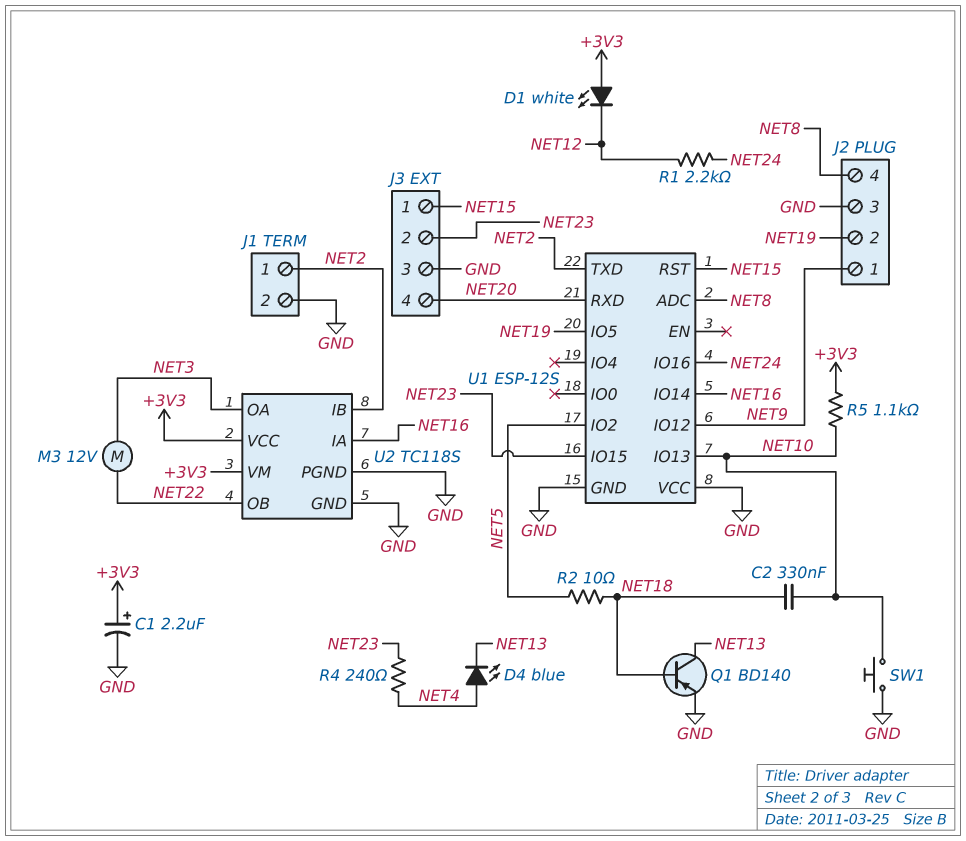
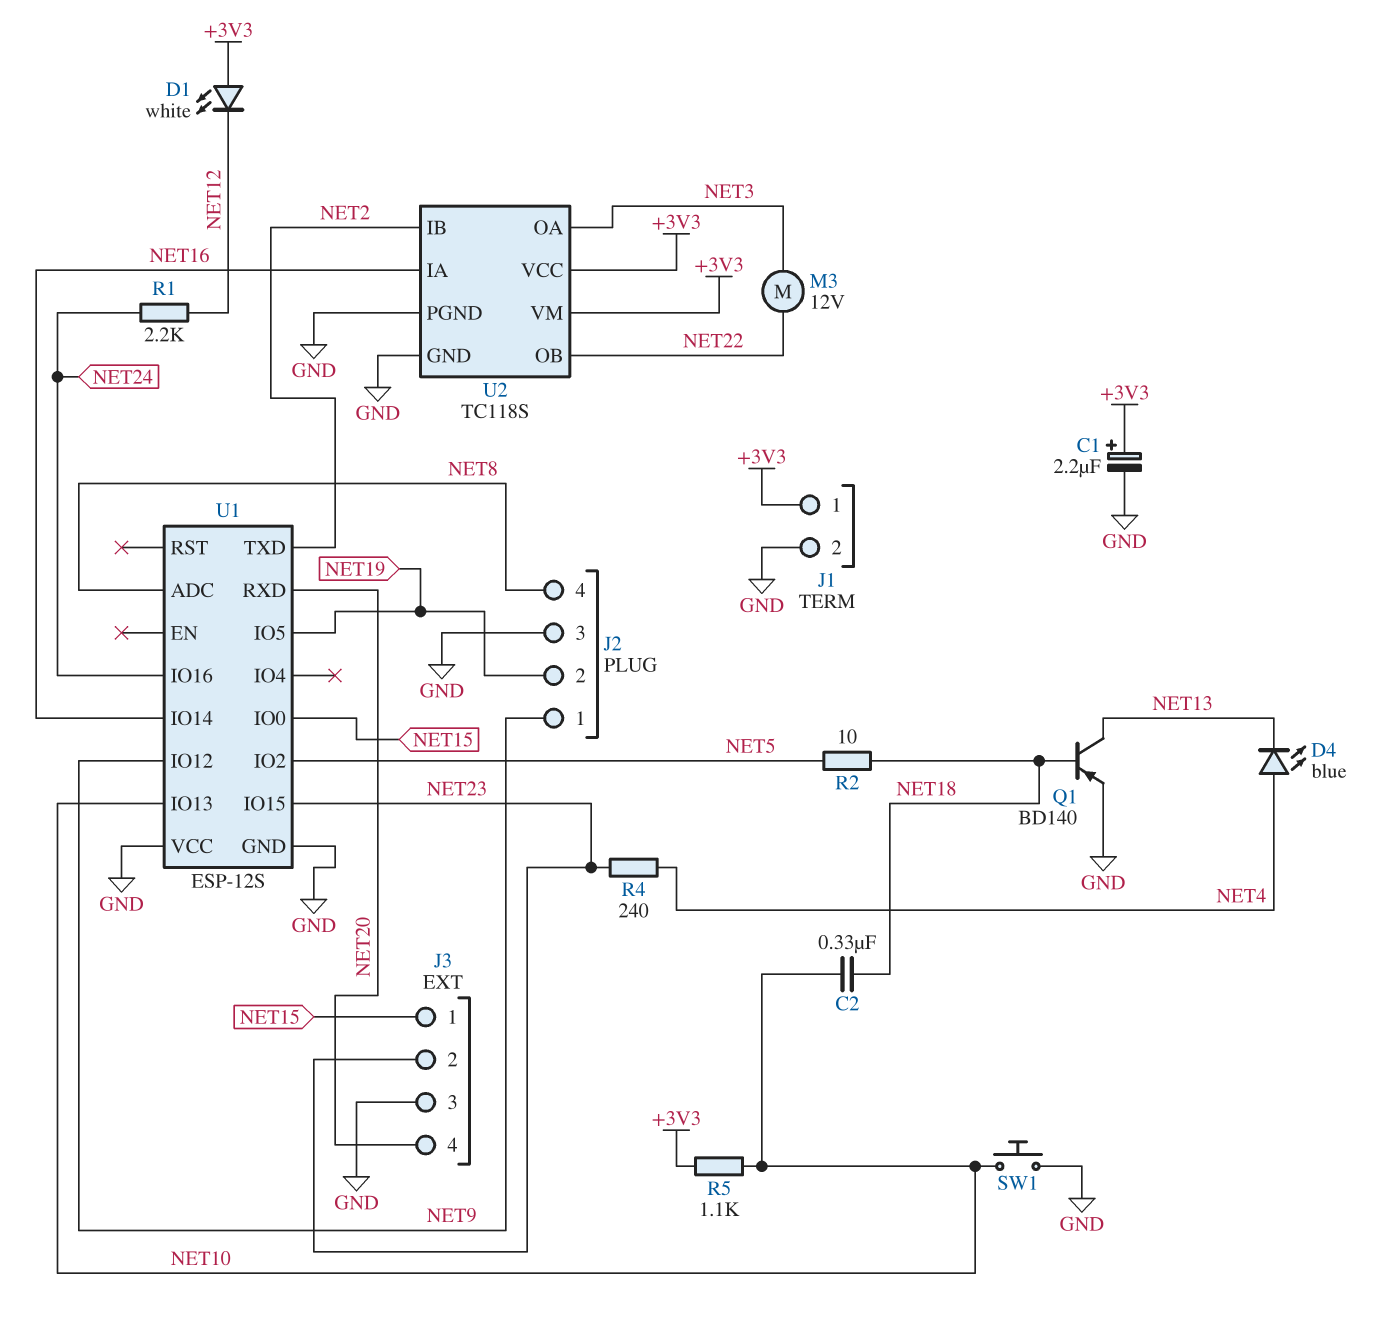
J1 pin 1: NET2 -> +3V3
U1 pin IO0: none -> NET15
U1 pin RST: NET15 -> none

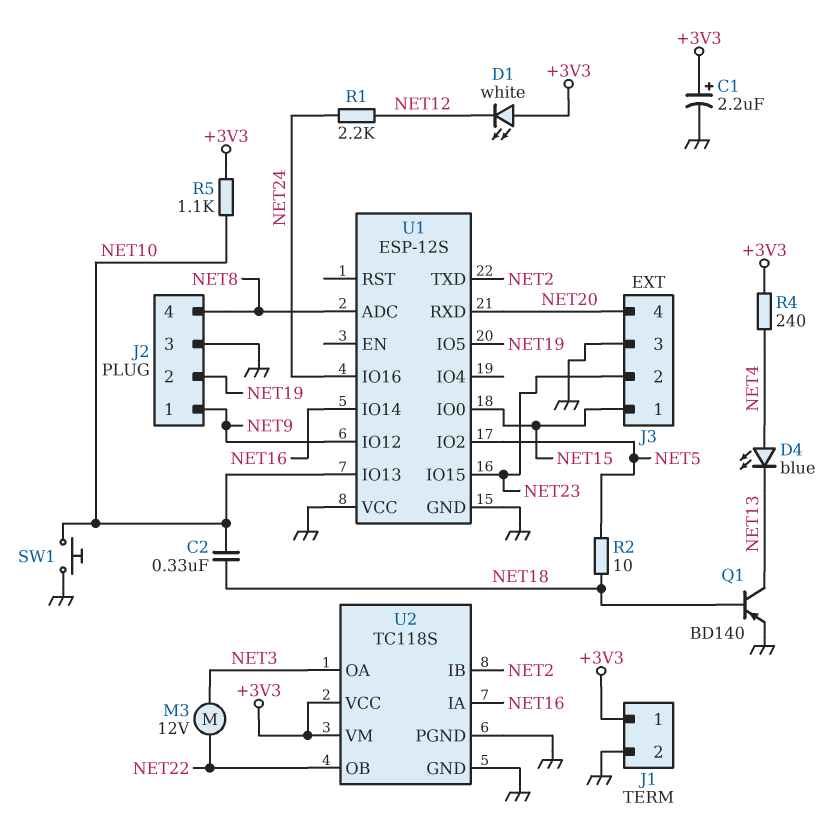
R4: 240 (NET4, NET23) -> 240 (+3V3, NET4)

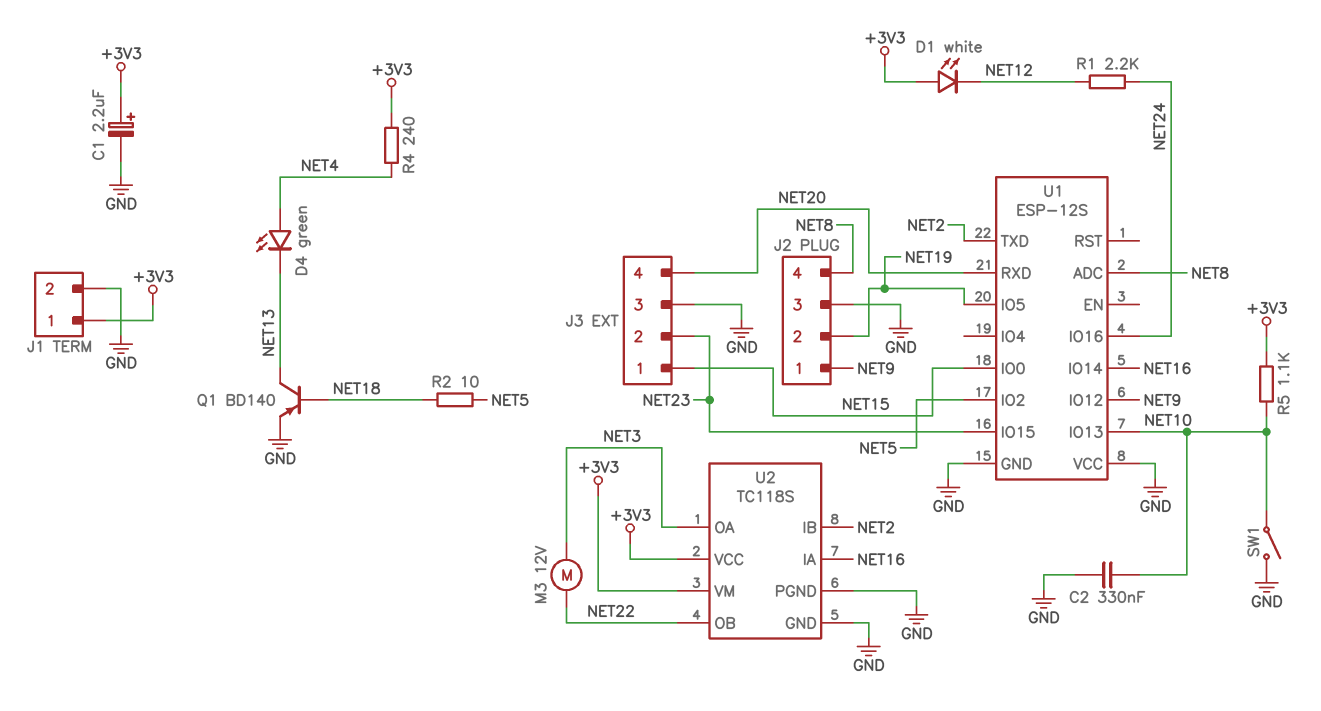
C2: 330nF (NET10, NET18) -> 330nF (GND, NET10)
D4: LED blue (A NET4, K NET13) -> LED green (A NET4, K NET13)
SW1: button (GND, NET10) -> switch (GND, NET10)

